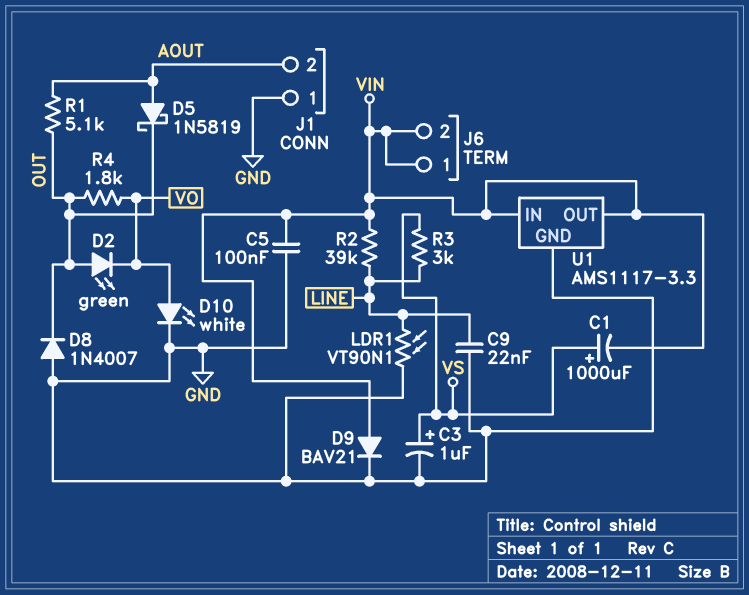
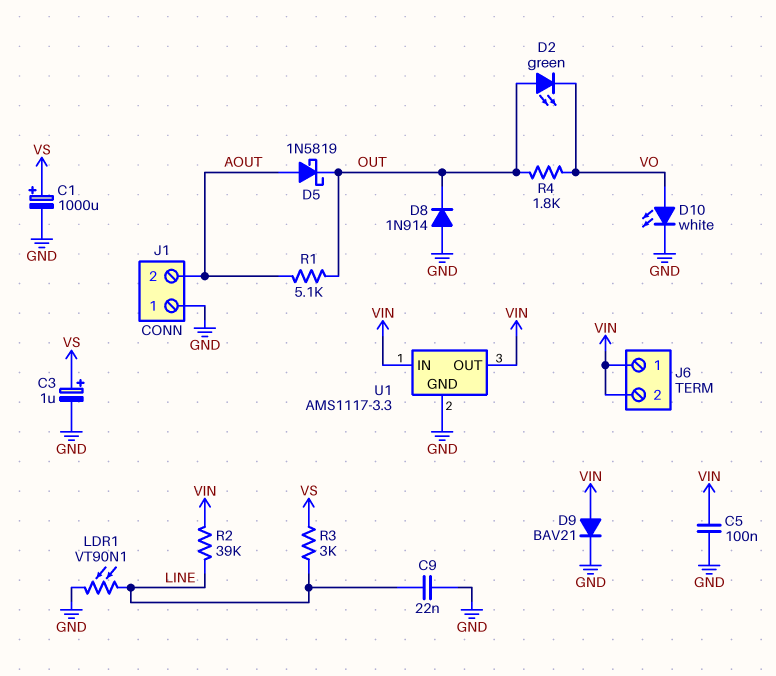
C1: 1000uF (plus VS, minus VIN) -> 1000uF (plus VS, minus GND)
D8: diode 1N4007 (A GND, K OUT) -> diode 1N914 (A GND, K OUT)

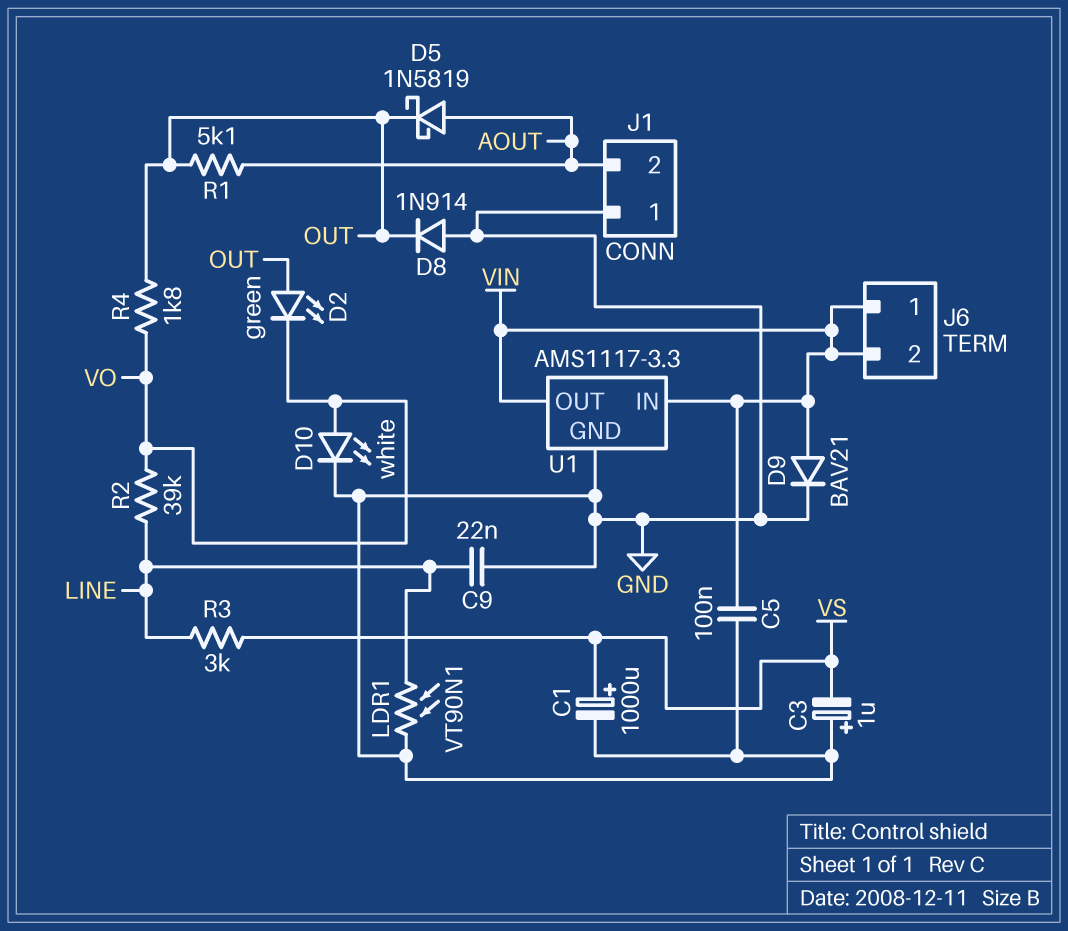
C3: 1uF (plus VS, minus GND) -> 1uF (plus GND, minus VS)
R2: 39k (LINE, VIN) -> 39k (LINE, VO)

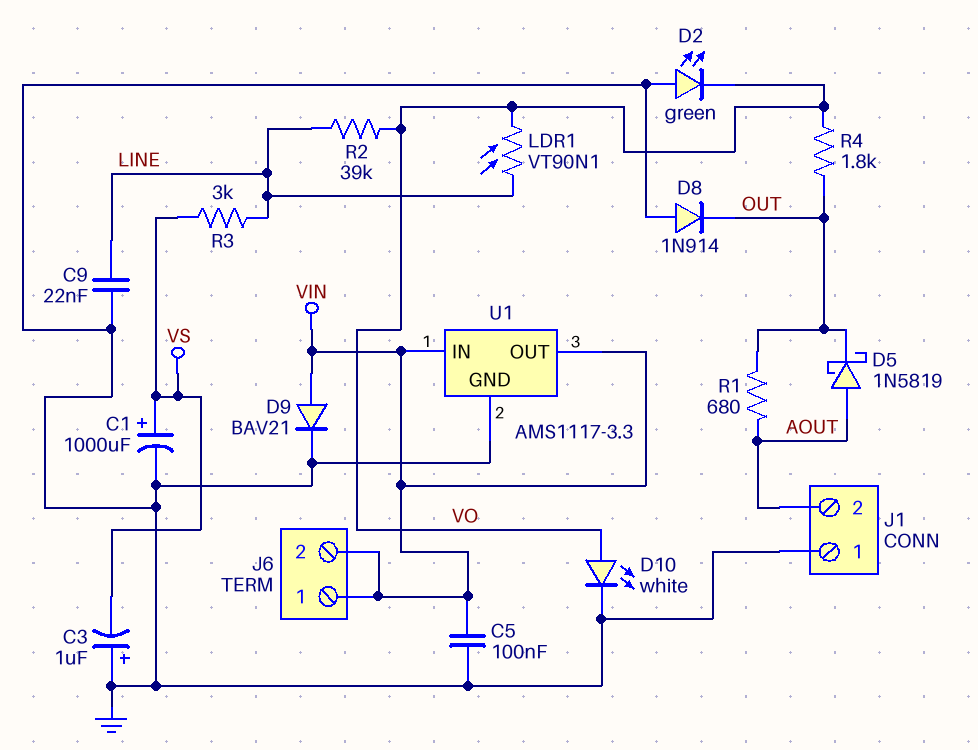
D2: LED green (A OUT, K VO) -> LED green (A GND, K VO)
LDR1: VT90N1 (GND, LINE) -> VT90N1 (LINE, VO)
R1: 5.1k (AOUT, OUT) -> 680 (AOUT, OUT)

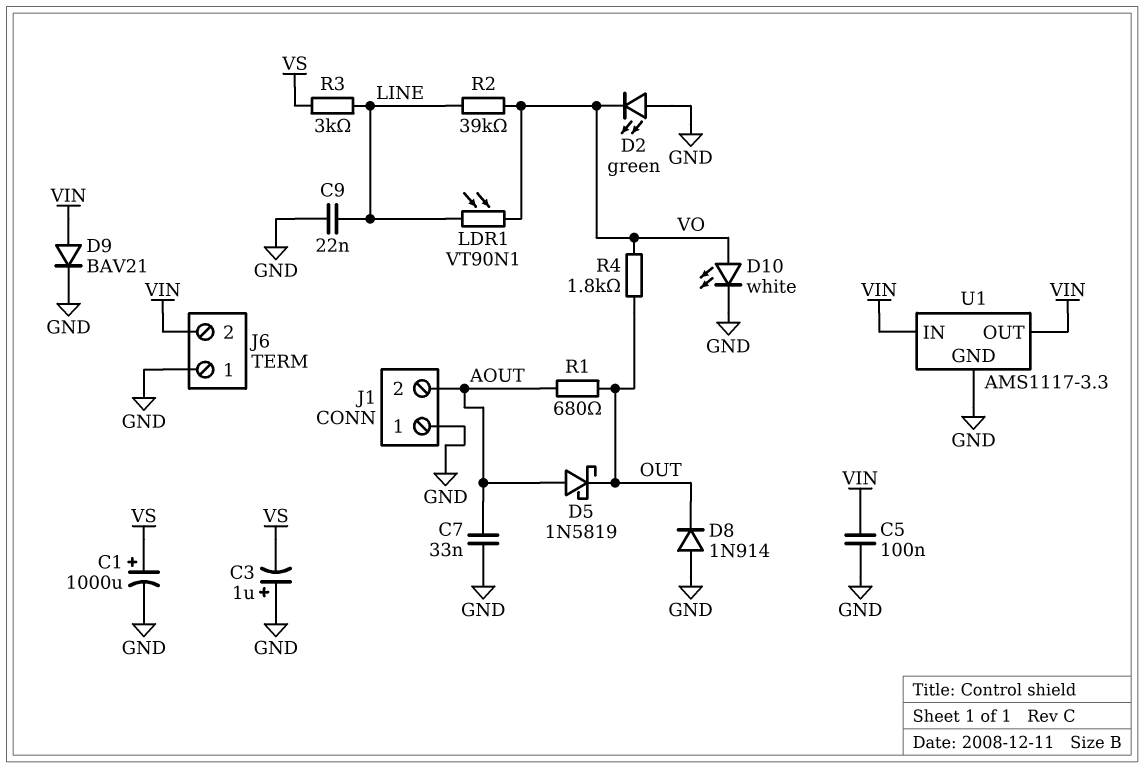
C7: none -> 33nF (AOUT, GND)
J6 pin 1: VIN -> GND

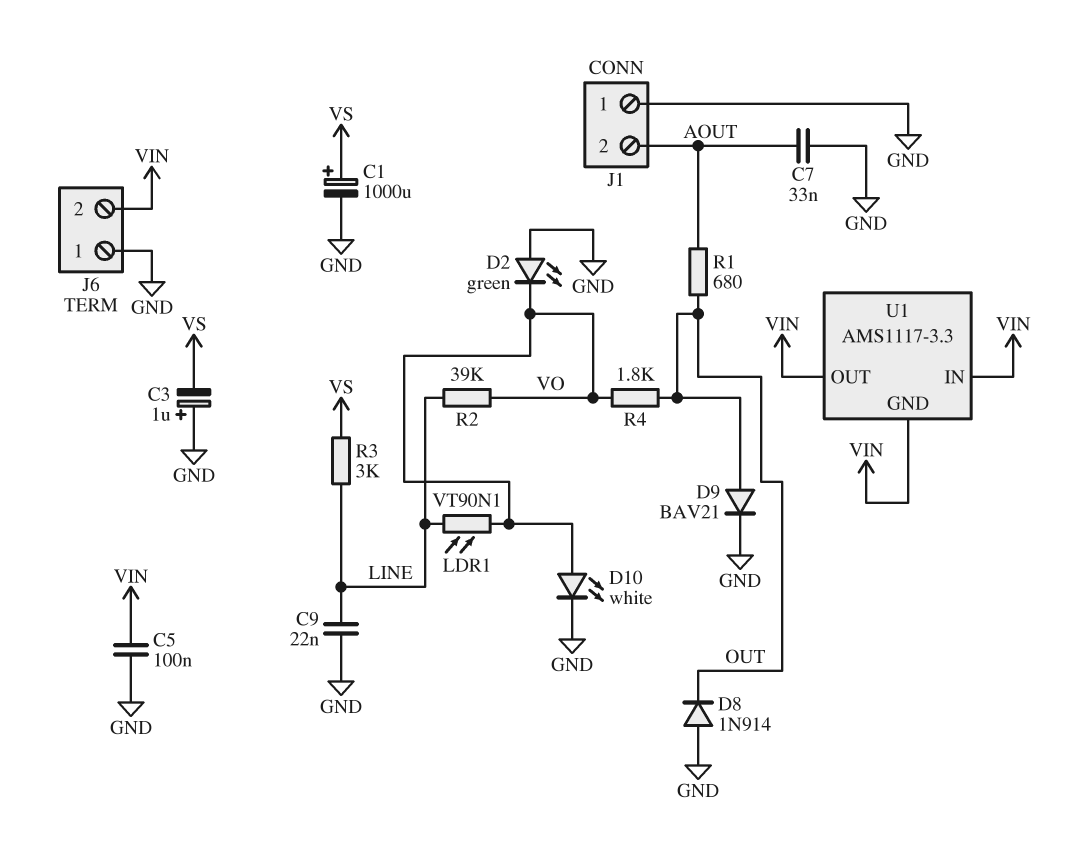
D5: schottky 1N5819 (A AOUT, K OUT) -> none
D9: diode BAV21 (A VIN, K GND) -> diode BAV21 (A OUT, K GND)
U1 pin GND: GND -> VIN

